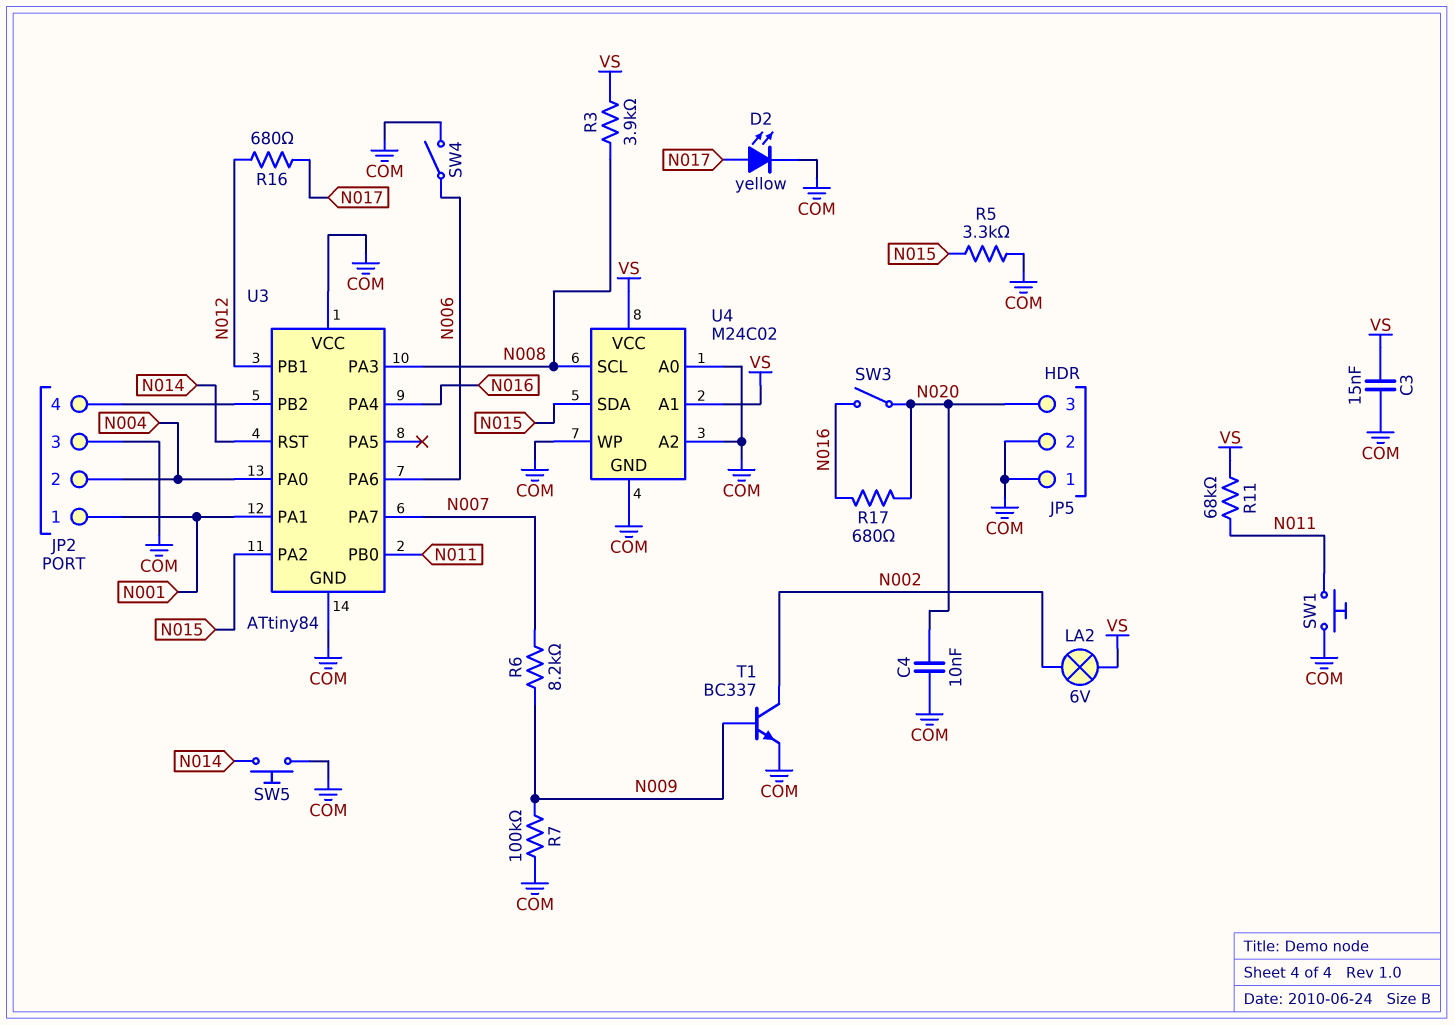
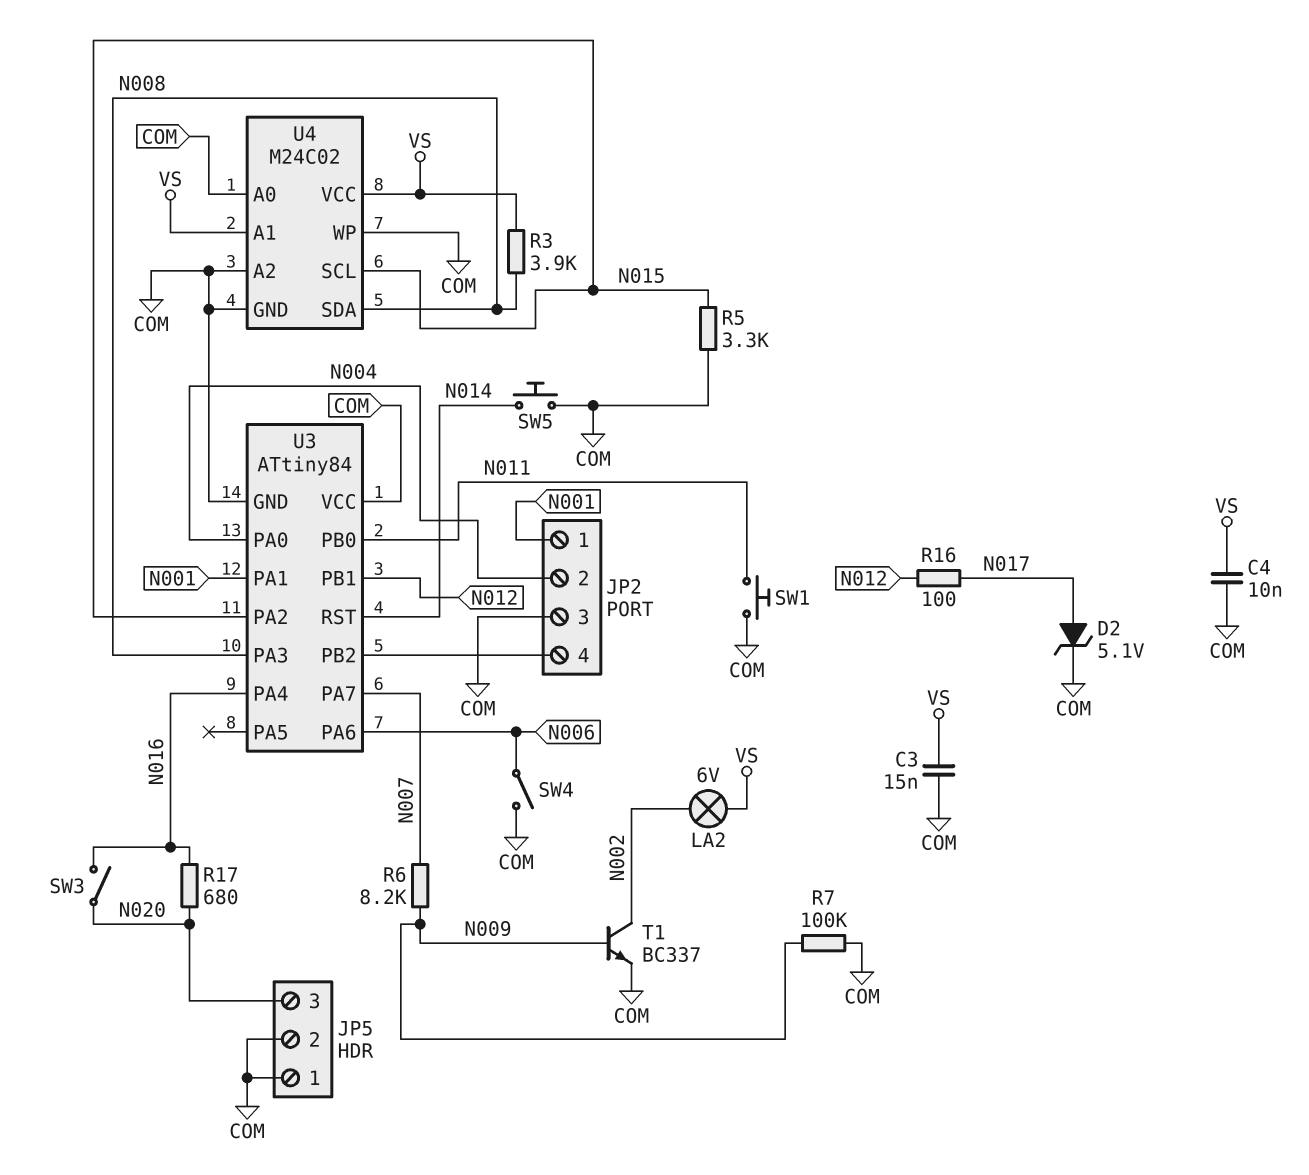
C4: 10nF (COM, N020) -> 10nF (COM, VS)
D2: LED yellow (A N017, K COM) -> zener 5.1V (A N017, K COM)
R11: 68k (N011, VS) -> none
R16: 680 (N012, N017) -> 100 (N012, N017)
U4 pin SCL: N008 -> N015
U4 pin SDA: N015 -> N008

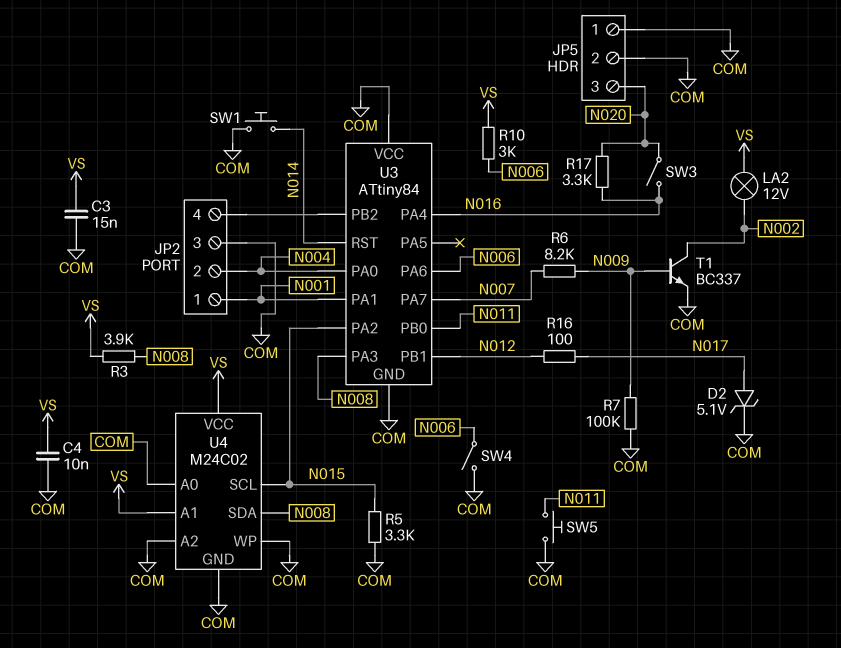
LA2: lamp 6V (N002, VS) -> lamp 12V (N002, VS)
R10: none -> 3k (N006, VS)
R17: 680 (N016, N020) -> 3.3k (N016, N020)
SW1: button (COM, N011) -> button (COM, N014)
SW5: button (COM, N014) -> button (COM, N011)

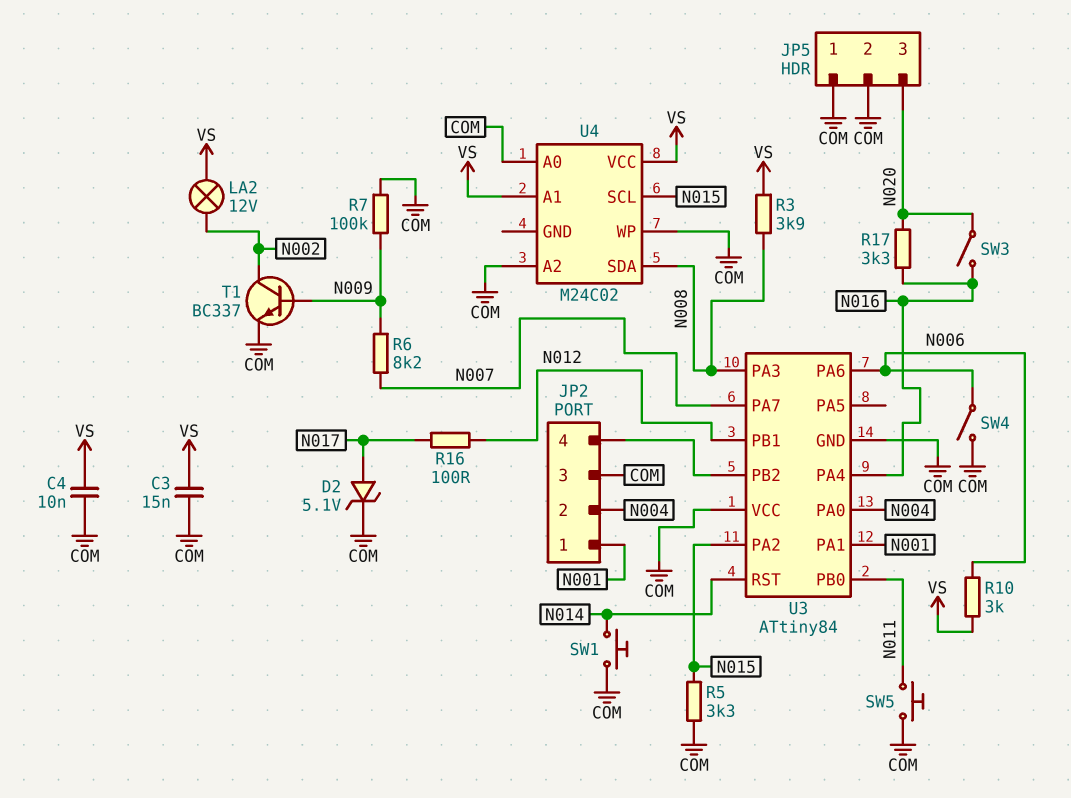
U4 pin GND: COM -> none

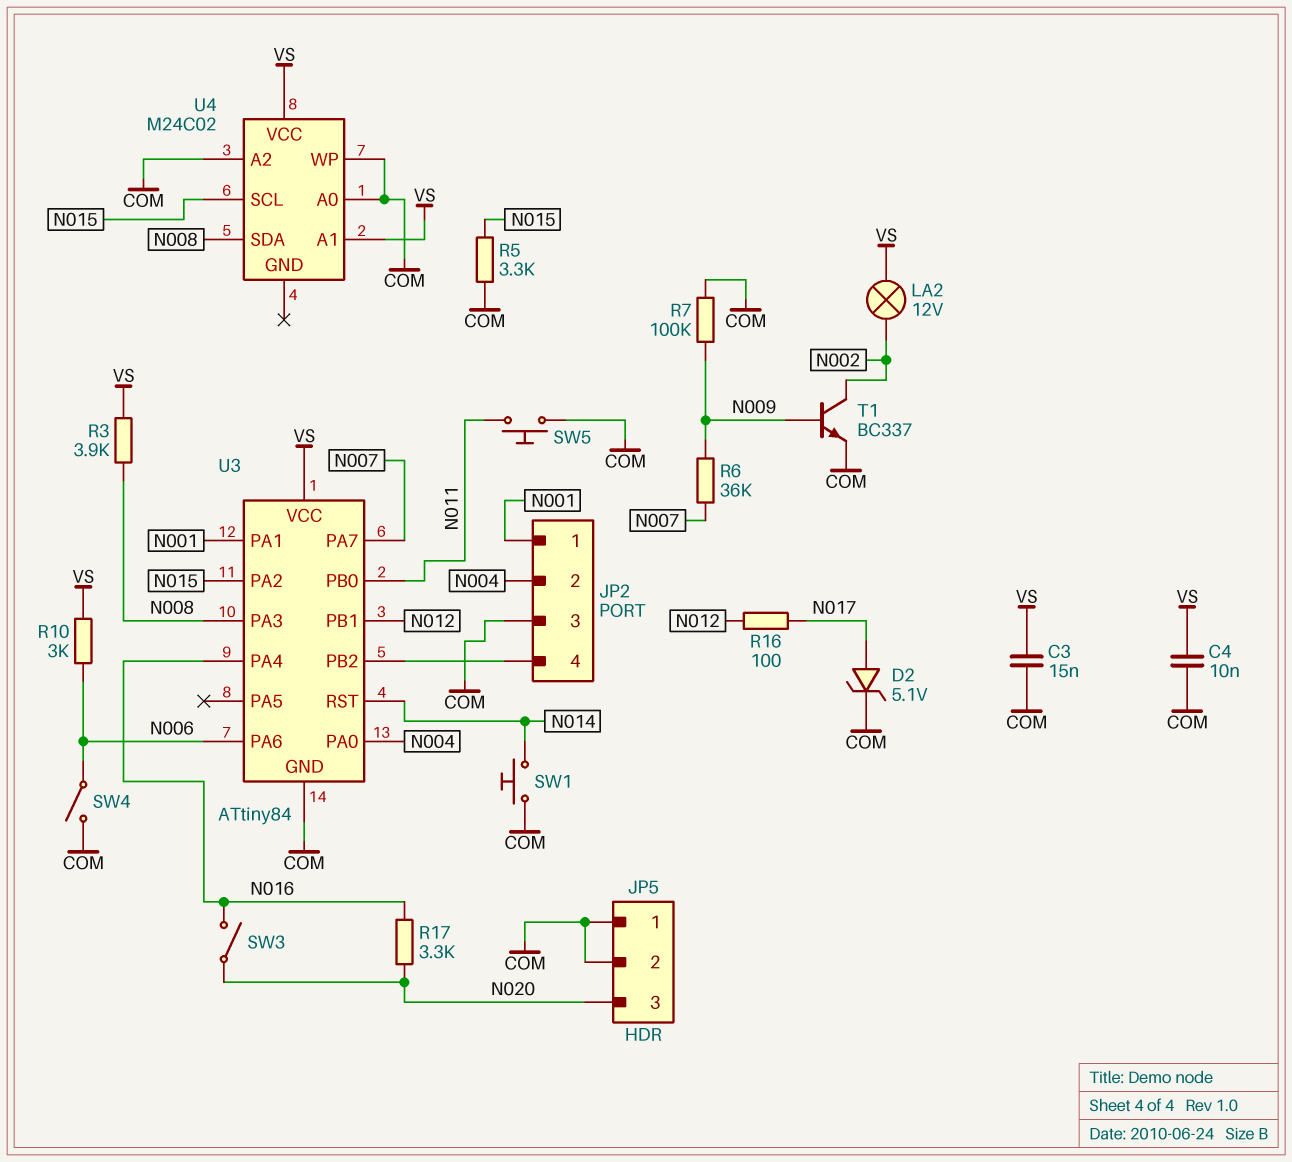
R6: 8.2k (N007, N009) -> 36k (N007, N009)
U3 pin VCC: COM -> VS

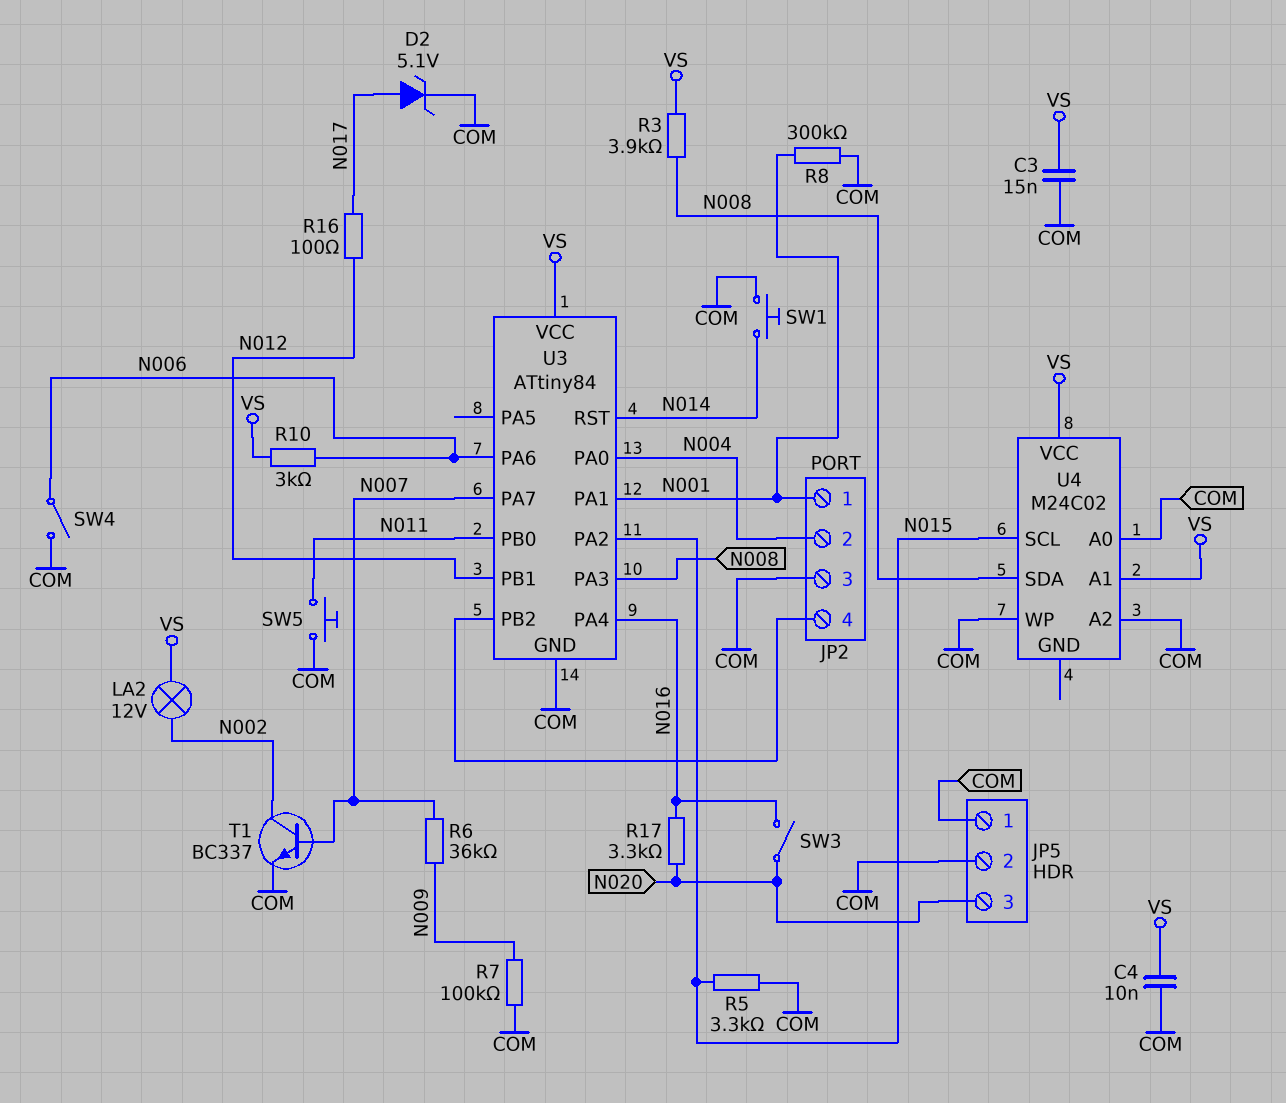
R8: none -> 300k (COM, N001)
T1: NPN BC337 (B N009, C N002, E COM) -> NPN BC337 (B N007, C N002, E COM)

